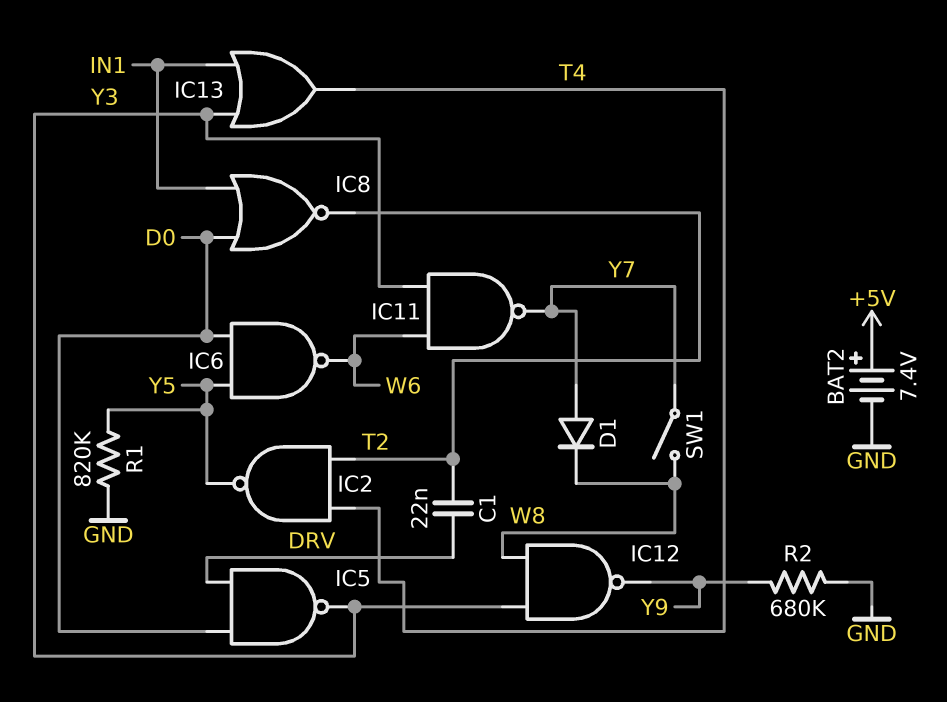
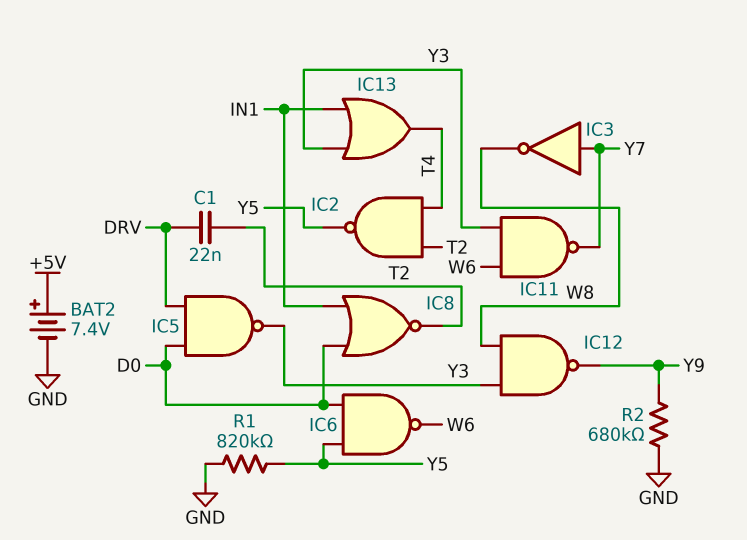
D1: diode (A Y7, K W8) -> none
IC3: none -> NOT (in Y7, out W8)
SW1: switch (W8, Y7) -> none

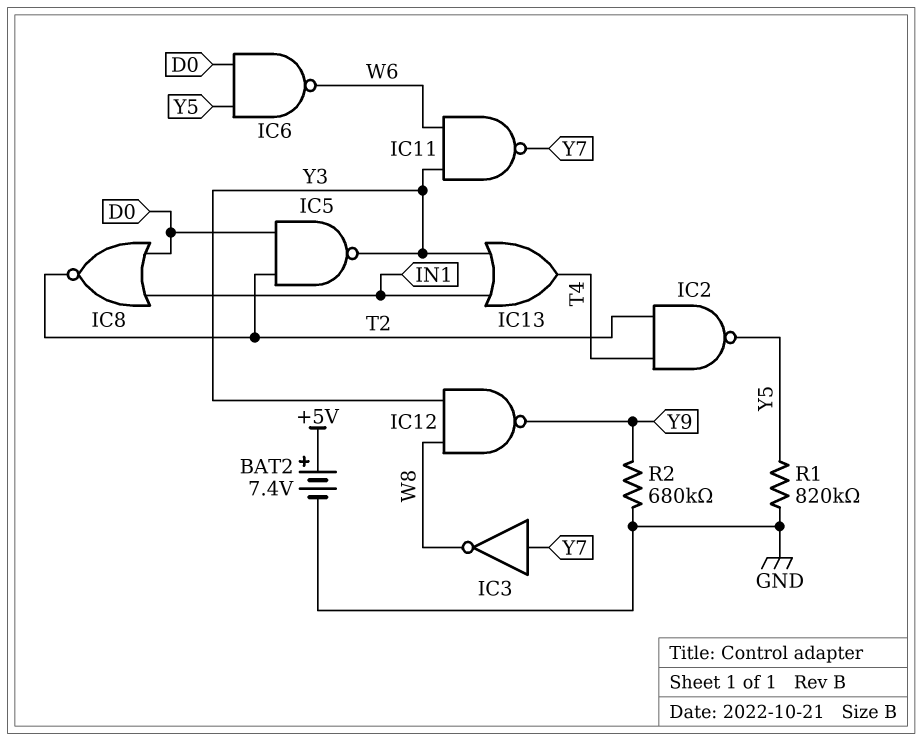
C1: 22nF (DRV, T2) -> none
IC5: NAND (in D0, in DRV, out Y3) -> NAND (in D0, in T2, out Y3)

